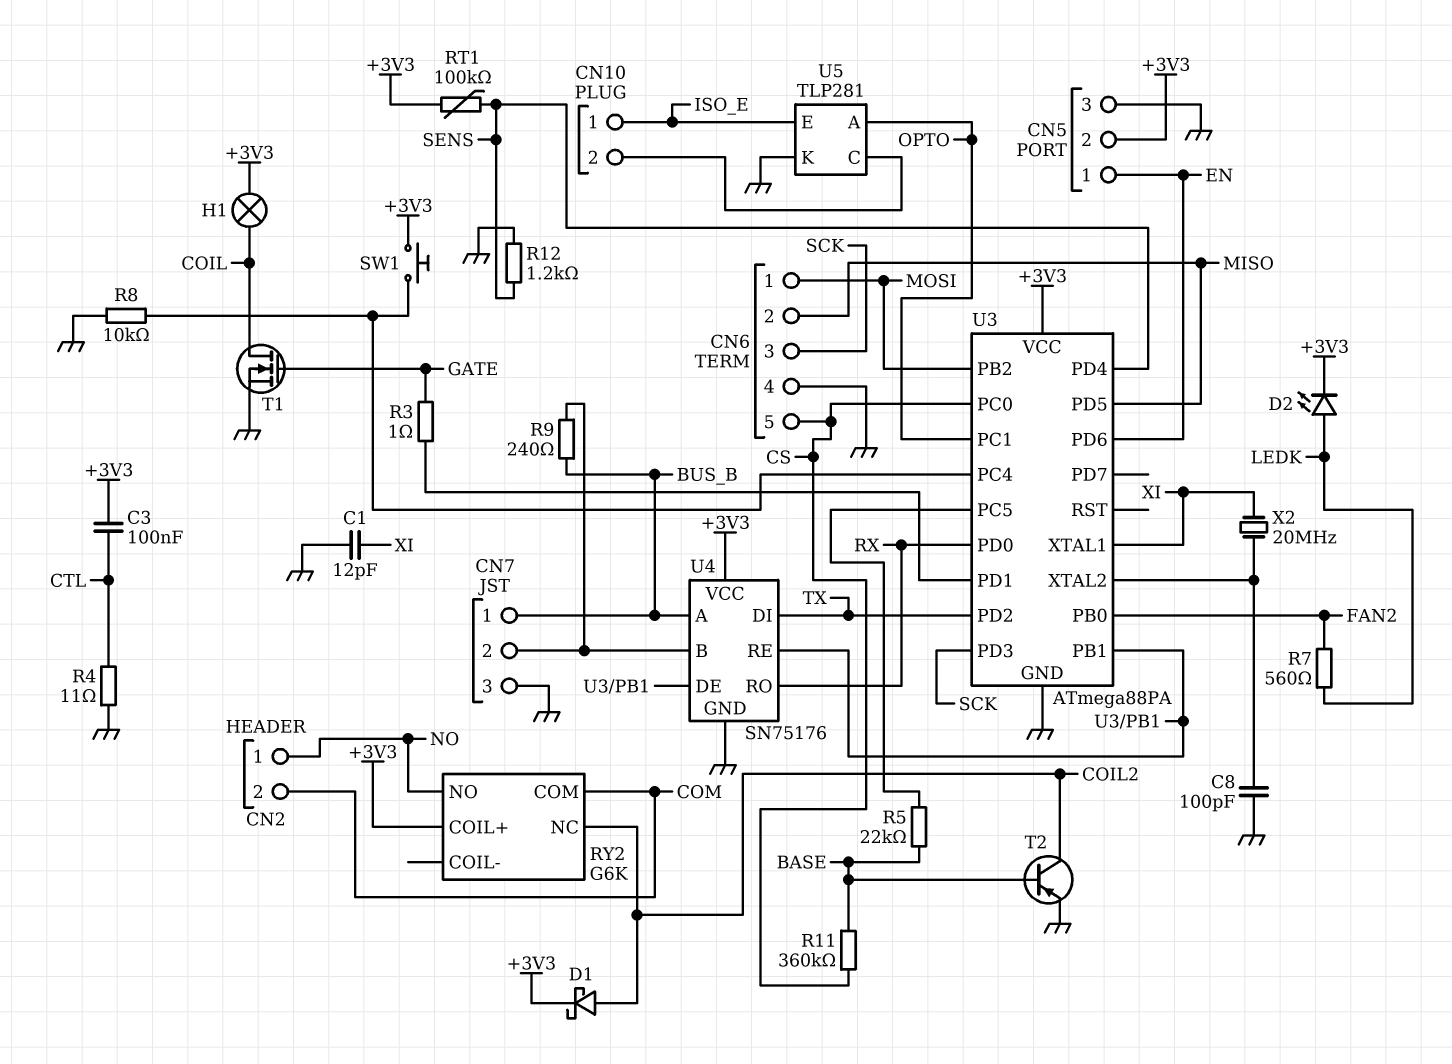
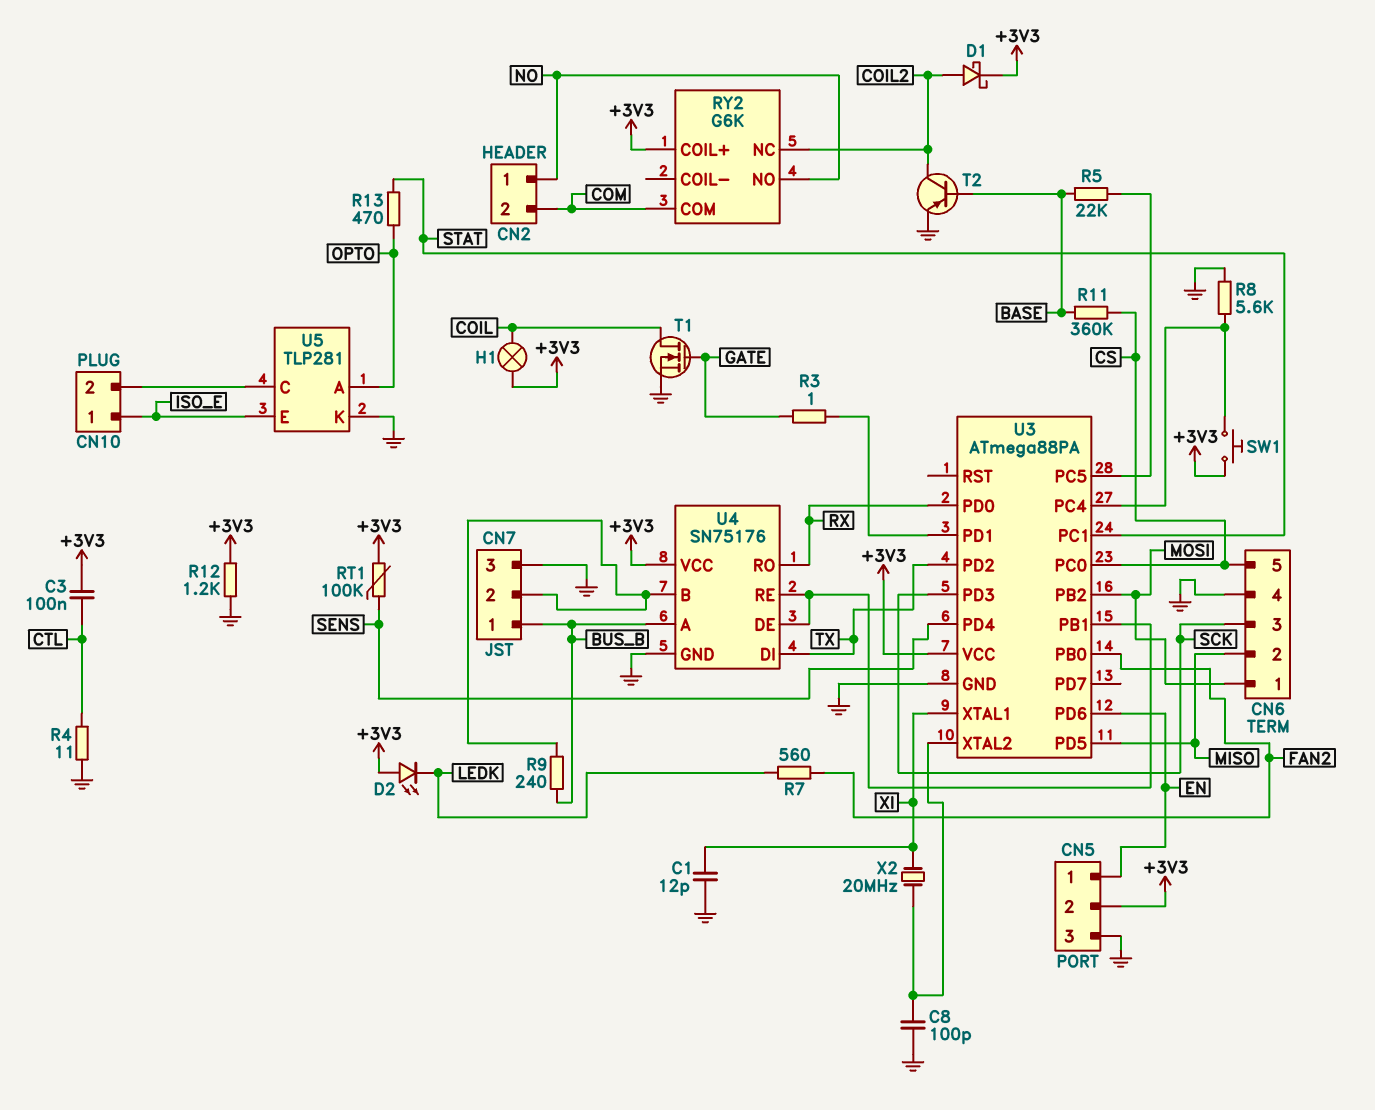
D2: LED (A LEDK, K +3V3) -> LED (A +3V3, K LEDK)
R8: 10k (GND, U3/PC4) -> 5.6k (GND, U3/PC4)
R12: 1.2k (GND, SENS) -> 1.2k (+3V3, GND)
R13: none -> 470 (OPTO, STAT)
U3 pin PC1: OPTO -> STAT

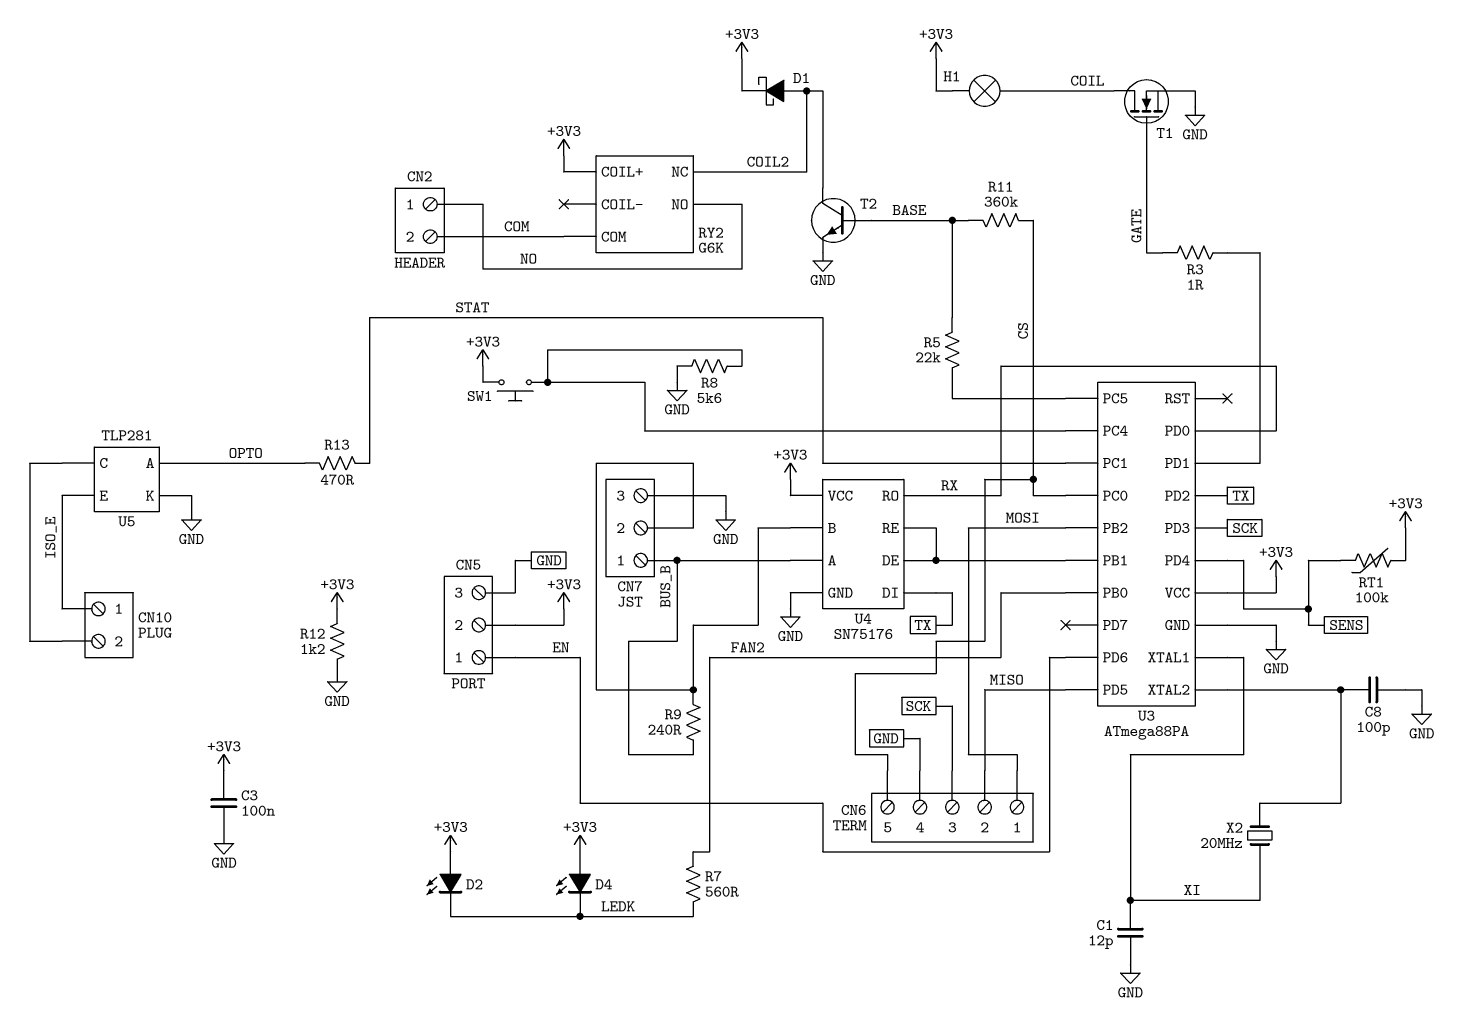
C3: 100nF (+3V3, CTL) -> 100nF (+3V3, GND)
D4: none -> LED (A +3V3, K LEDK)
R4: 11 (CTL, GND) -> none
T2: PNP (B BASE, C COIL2, E GND) -> NPN (B BASE, C COIL2, E GND)

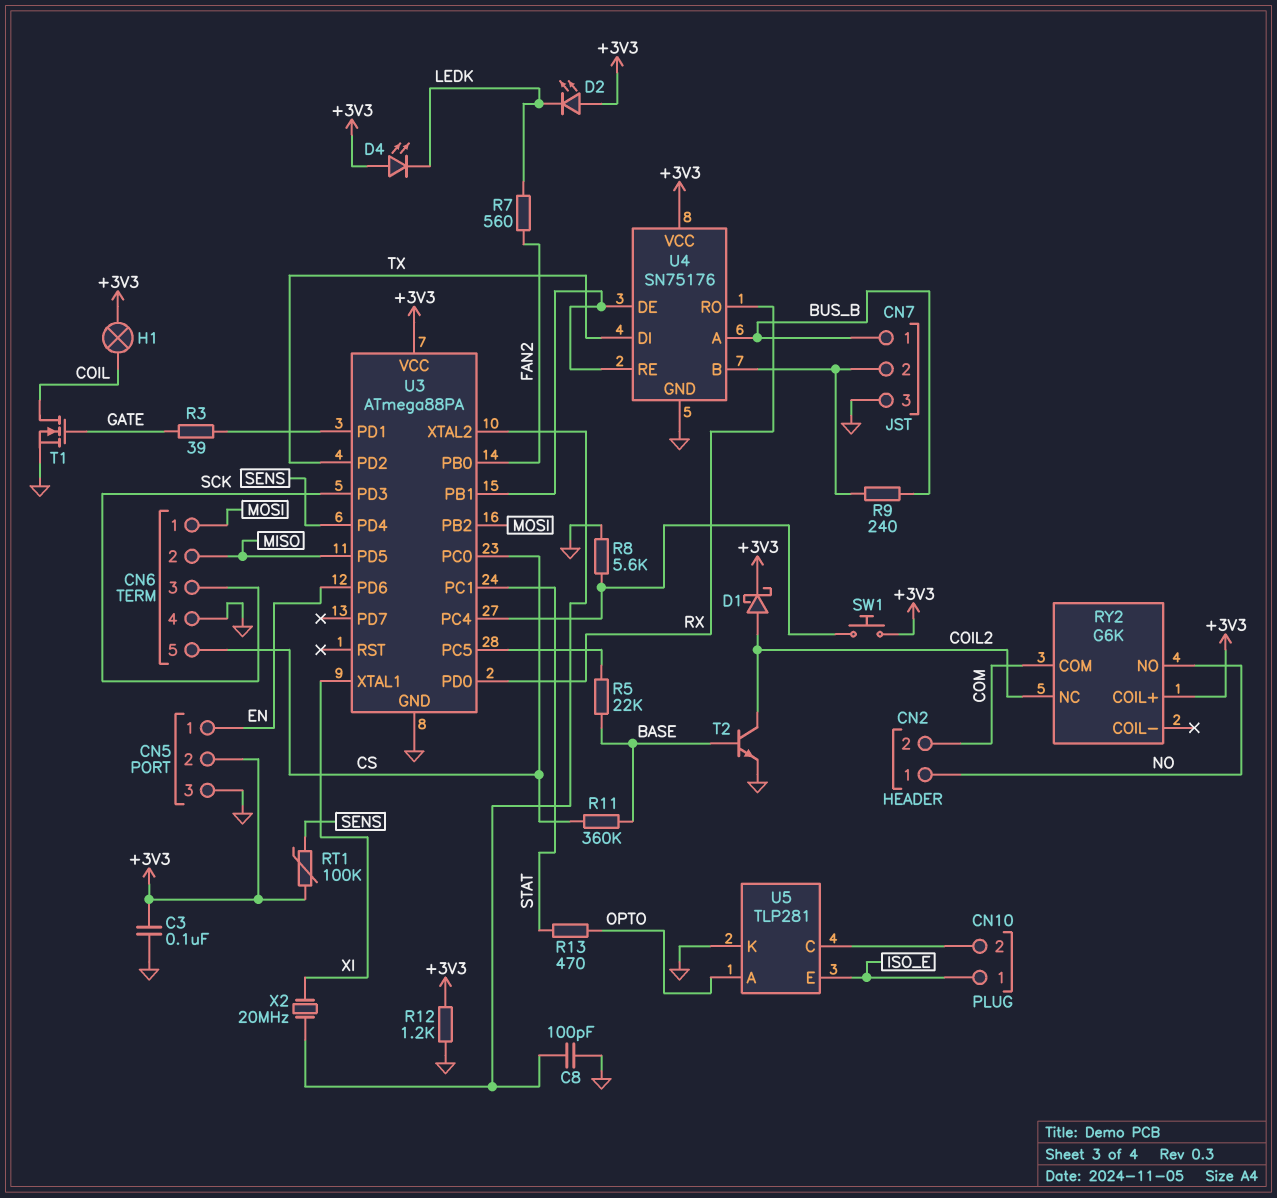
C1: 12pF (GND, XI) -> none
R3: 1 (GATE, U3/PD1) -> 39 (GATE, U3/PD1)

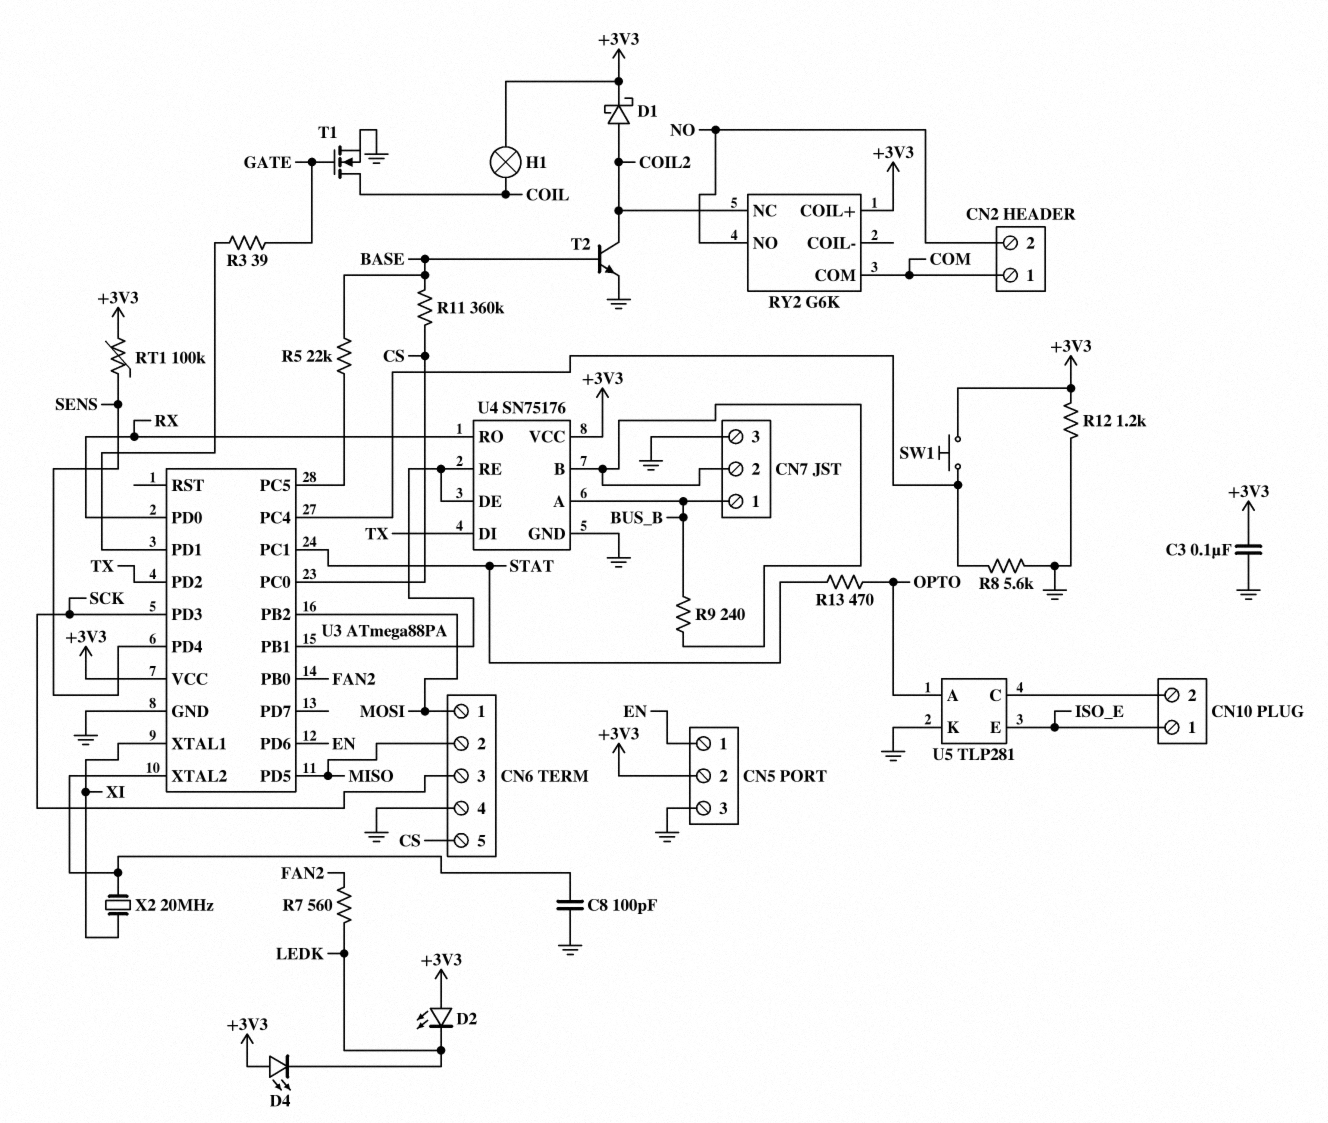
CN2 pin 1: NO -> COM
CN2 pin 2: COM -> NO

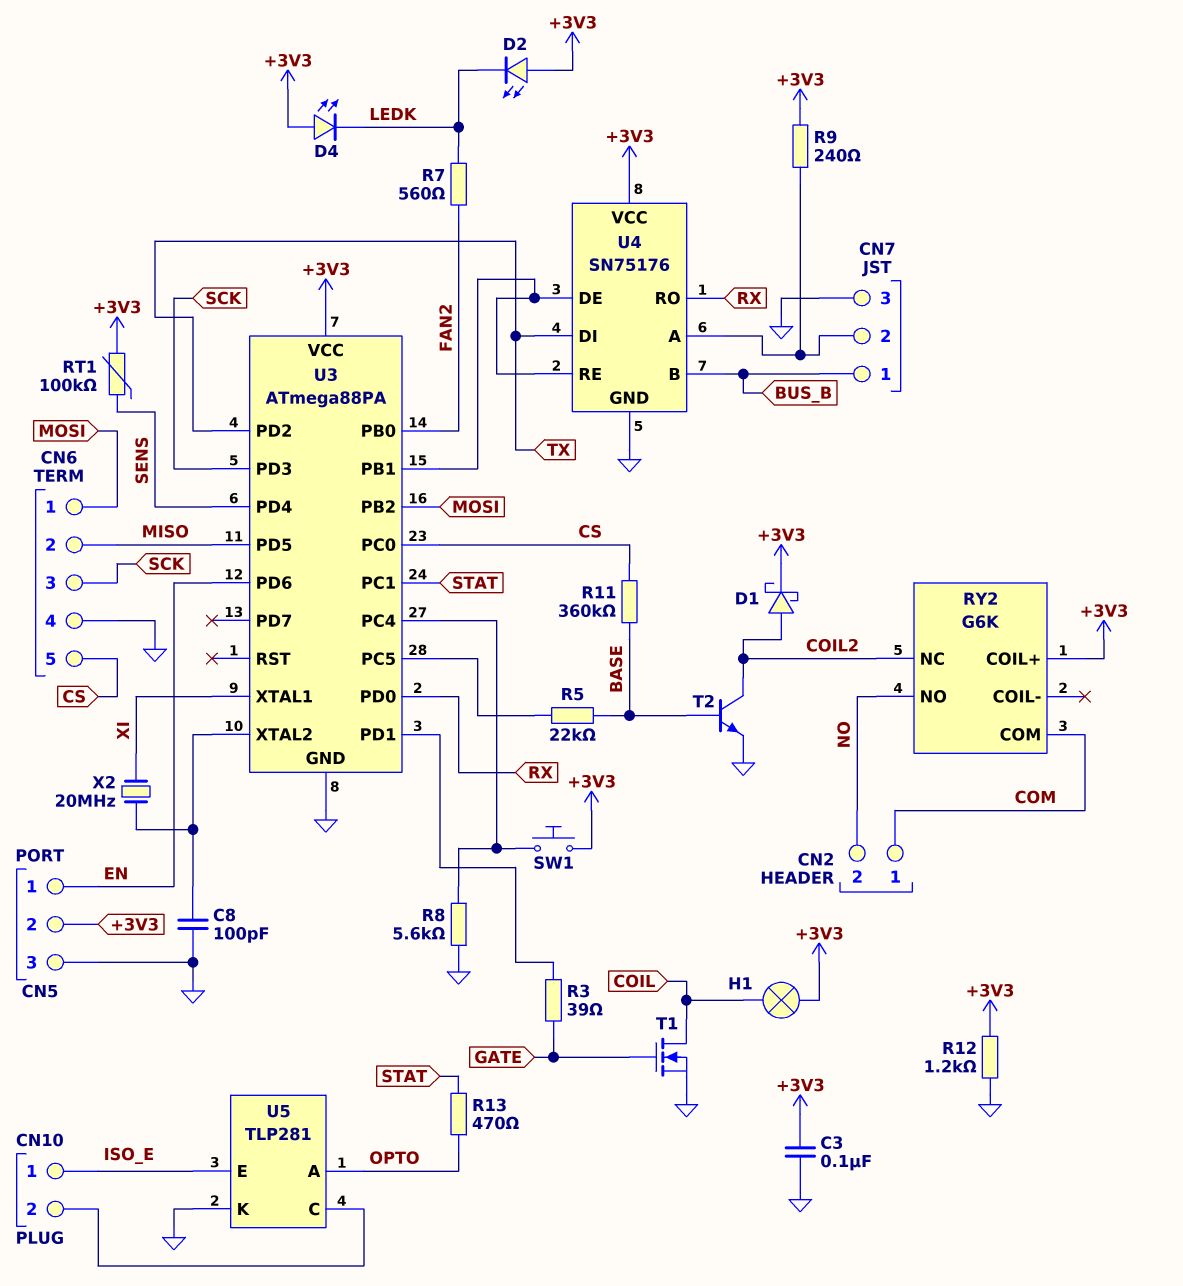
R9: 240 (BUS_B, CN7/2) -> 240 (+3V3, CN7/2)
U4 pin A: BUS_B -> CN7/2
U4 pin B: CN7/2 -> BUS_B

